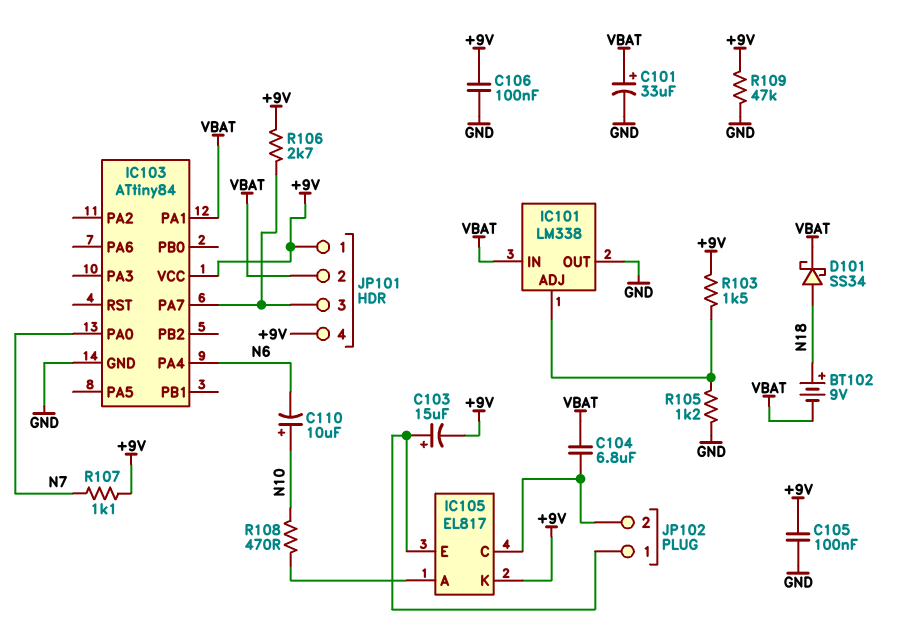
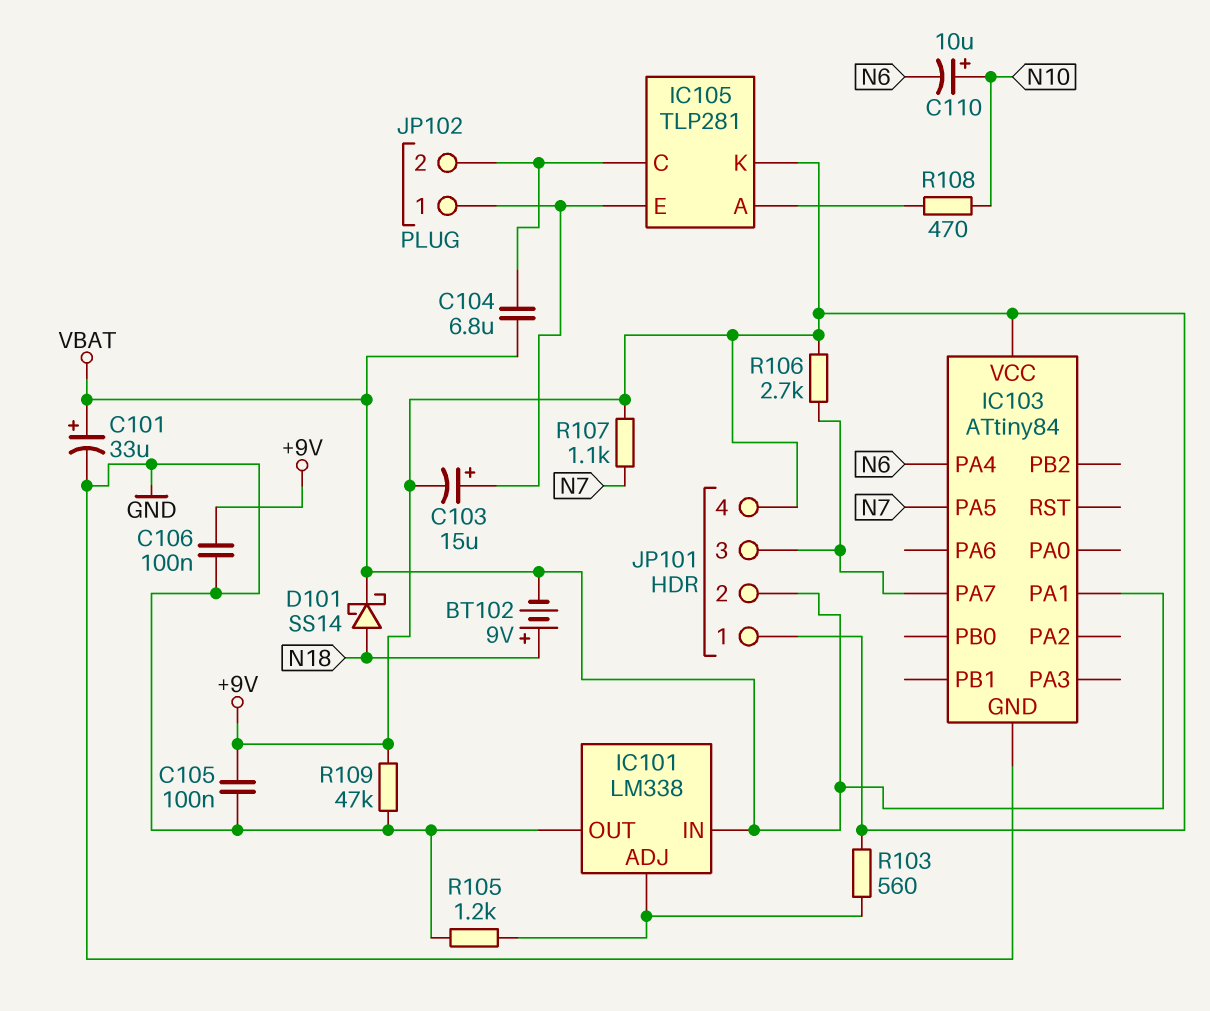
D101: schottky SS34 (A N18, K VBAT) -> schottky SS14 (A N18, K VBAT)
IC103 pin PA0: N7 -> none
IC103 pin PA5: none -> N7
IC105: EL817 -> TLP281
R103: 1.5k (+9V, IC101/ADJ) -> 560 (+9V, IC101/ADJ)

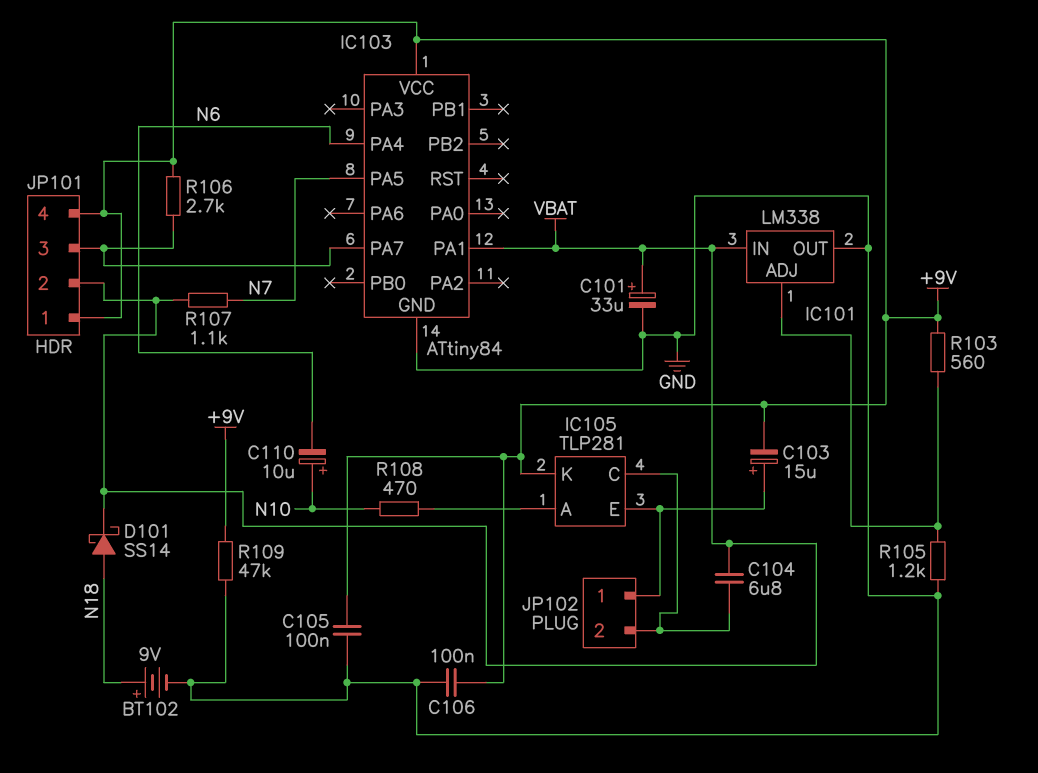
BT102: 9V (plus N18, minus VBAT) -> 9V (plus N18, minus GND)
R107: 1.1k (+9V, N7) -> 1.1k (N7, VBAT)

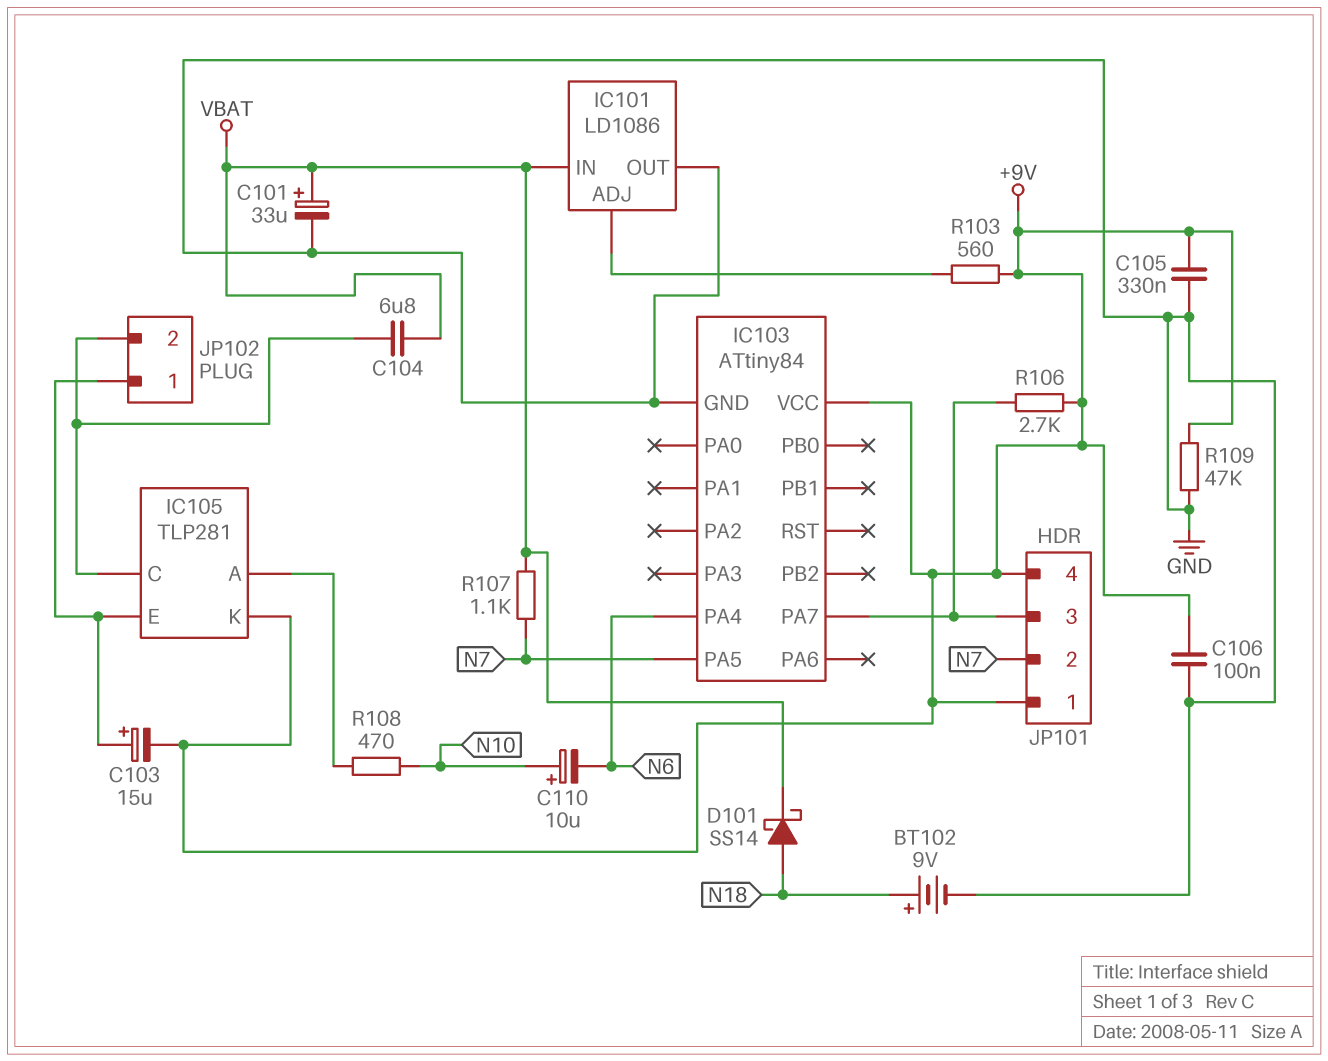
C105: 100nF (+9V, GND) -> 330nF (+9V, GND)
IC101: LM338 -> LD1086
IC103 pin PA1: VBAT -> none
JP101 pin 2: VBAT -> N7
R105: 1.2k (GND, IC101/ADJ) -> none

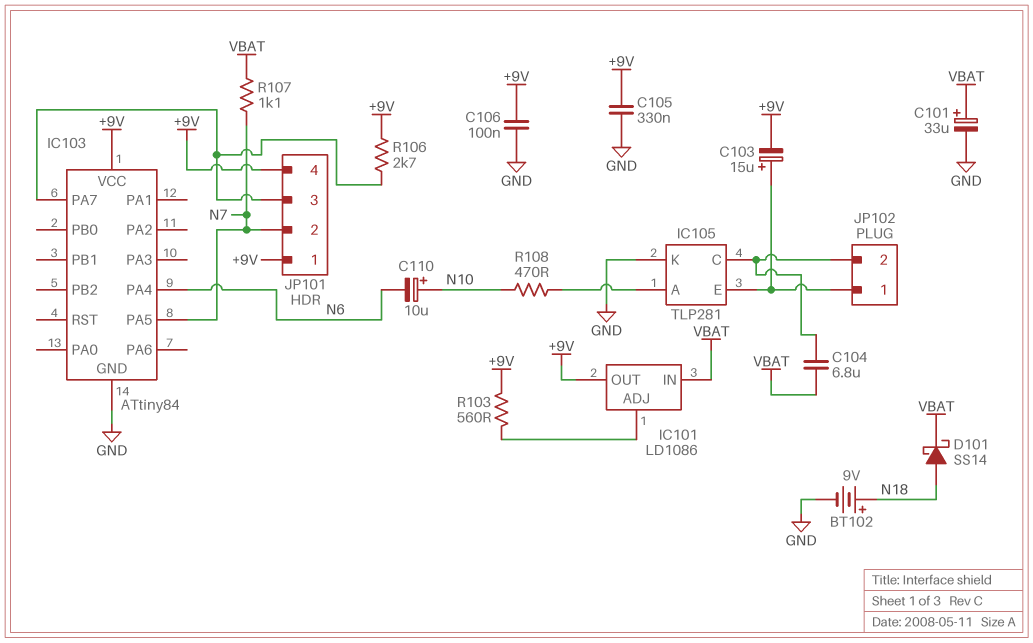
IC101 pin OUT: GND -> +9V
IC105 pin K: +9V -> GND
R109: 47k (+9V, GND) -> none

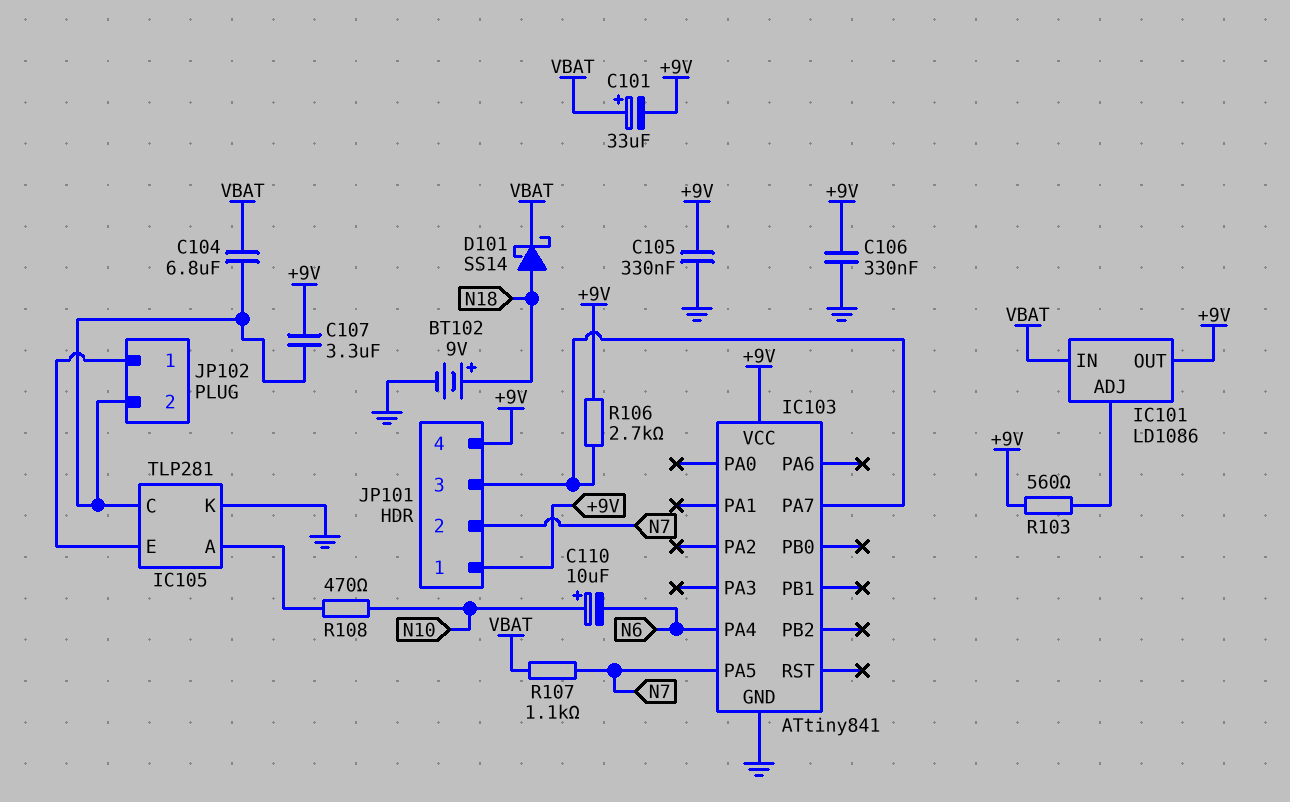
C101: 33uF (plus VBAT, minus GND) -> 33uF (plus VBAT, minus +9V)
C103: 15uF (plus IC105/E, minus +9V) -> none
C106: 100nF (+9V, GND) -> 330nF (+9V, GND)
C107: none -> 3.3uF (+9V, IC105/C)
IC103: ATtiny84 -> ATtiny841

